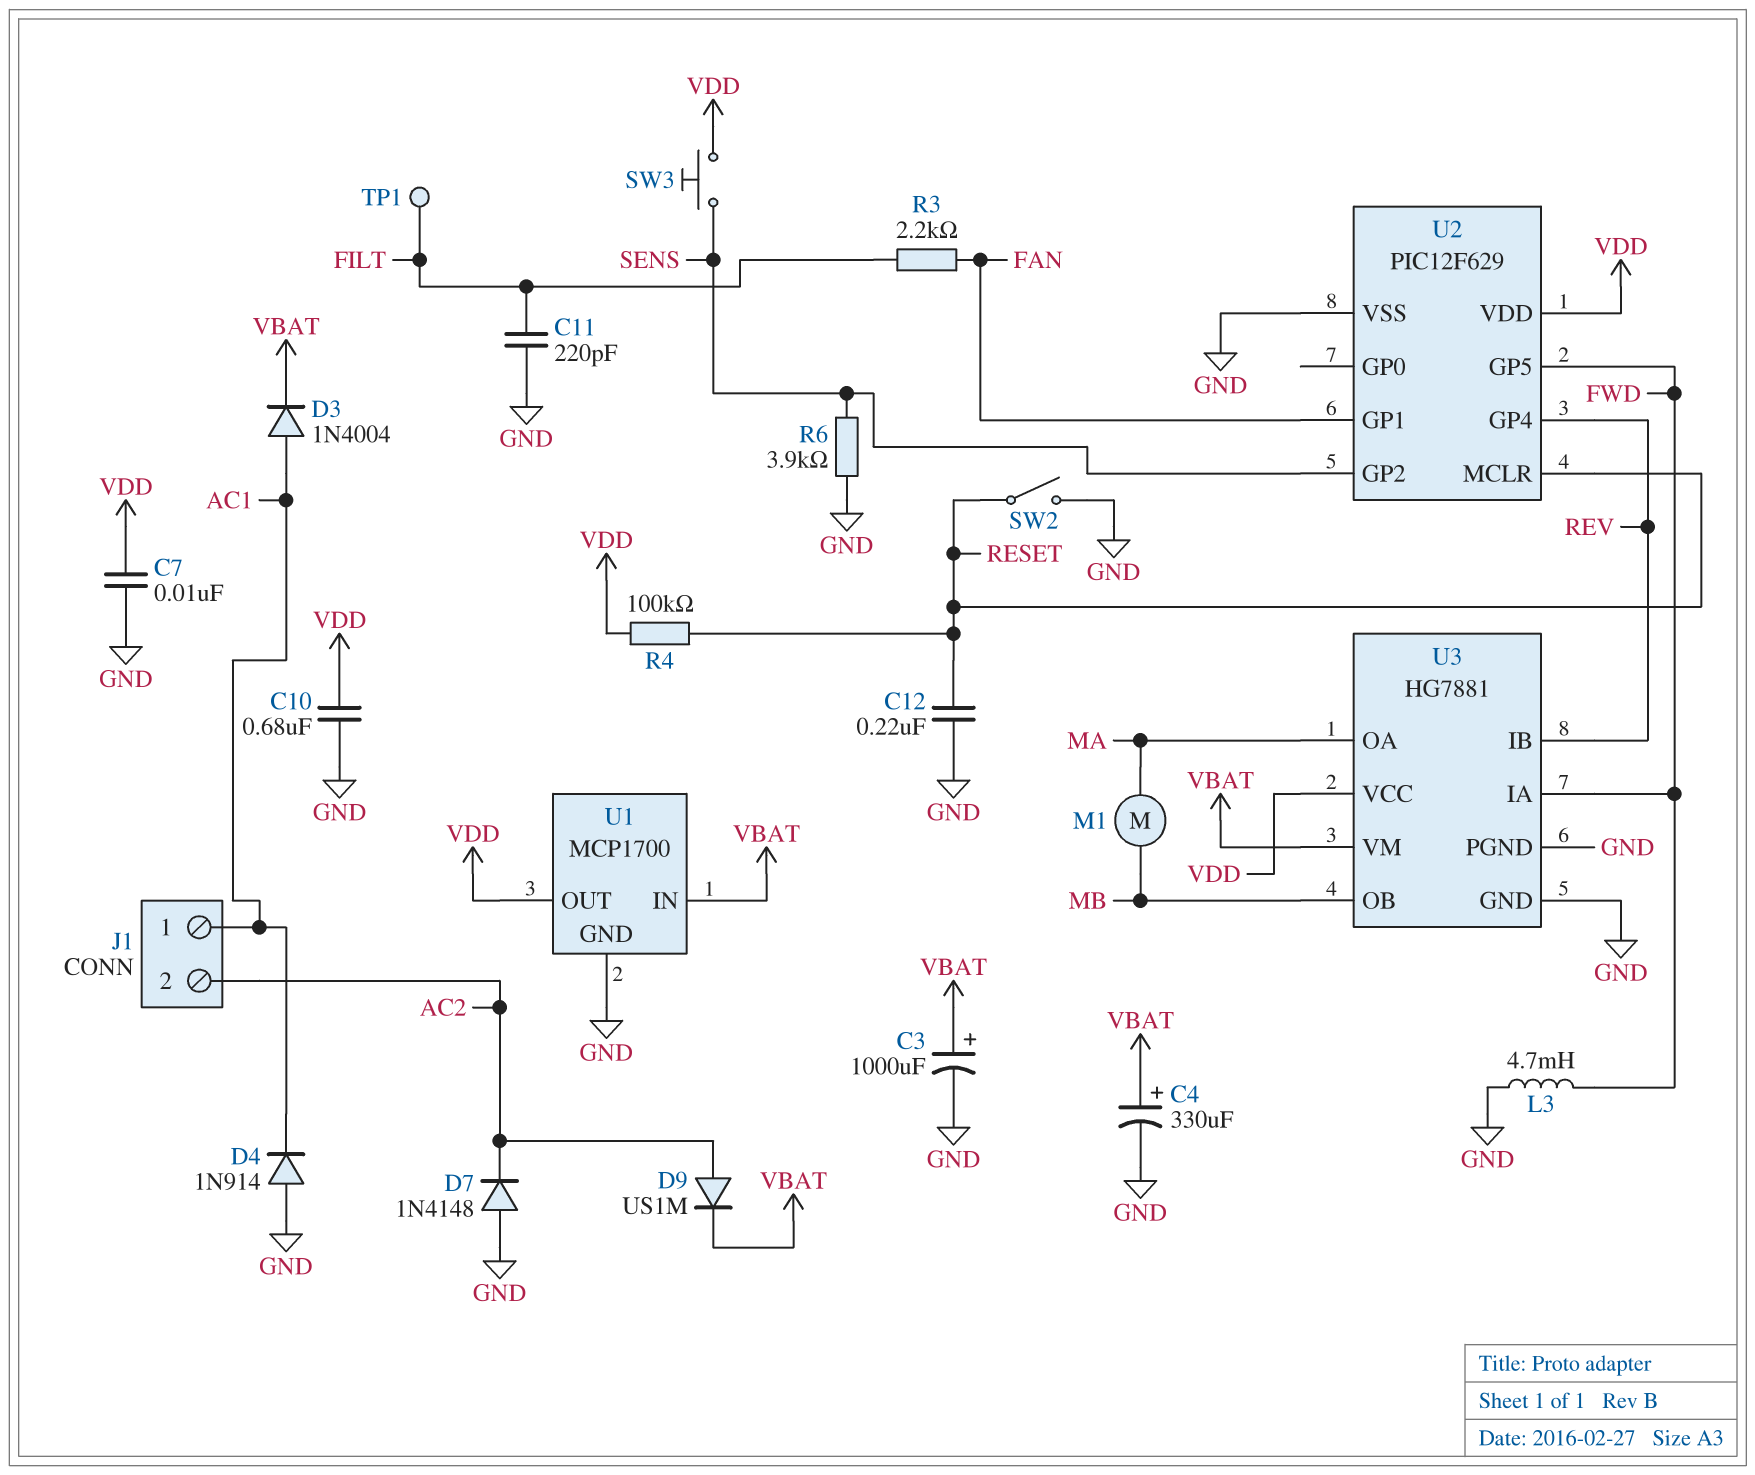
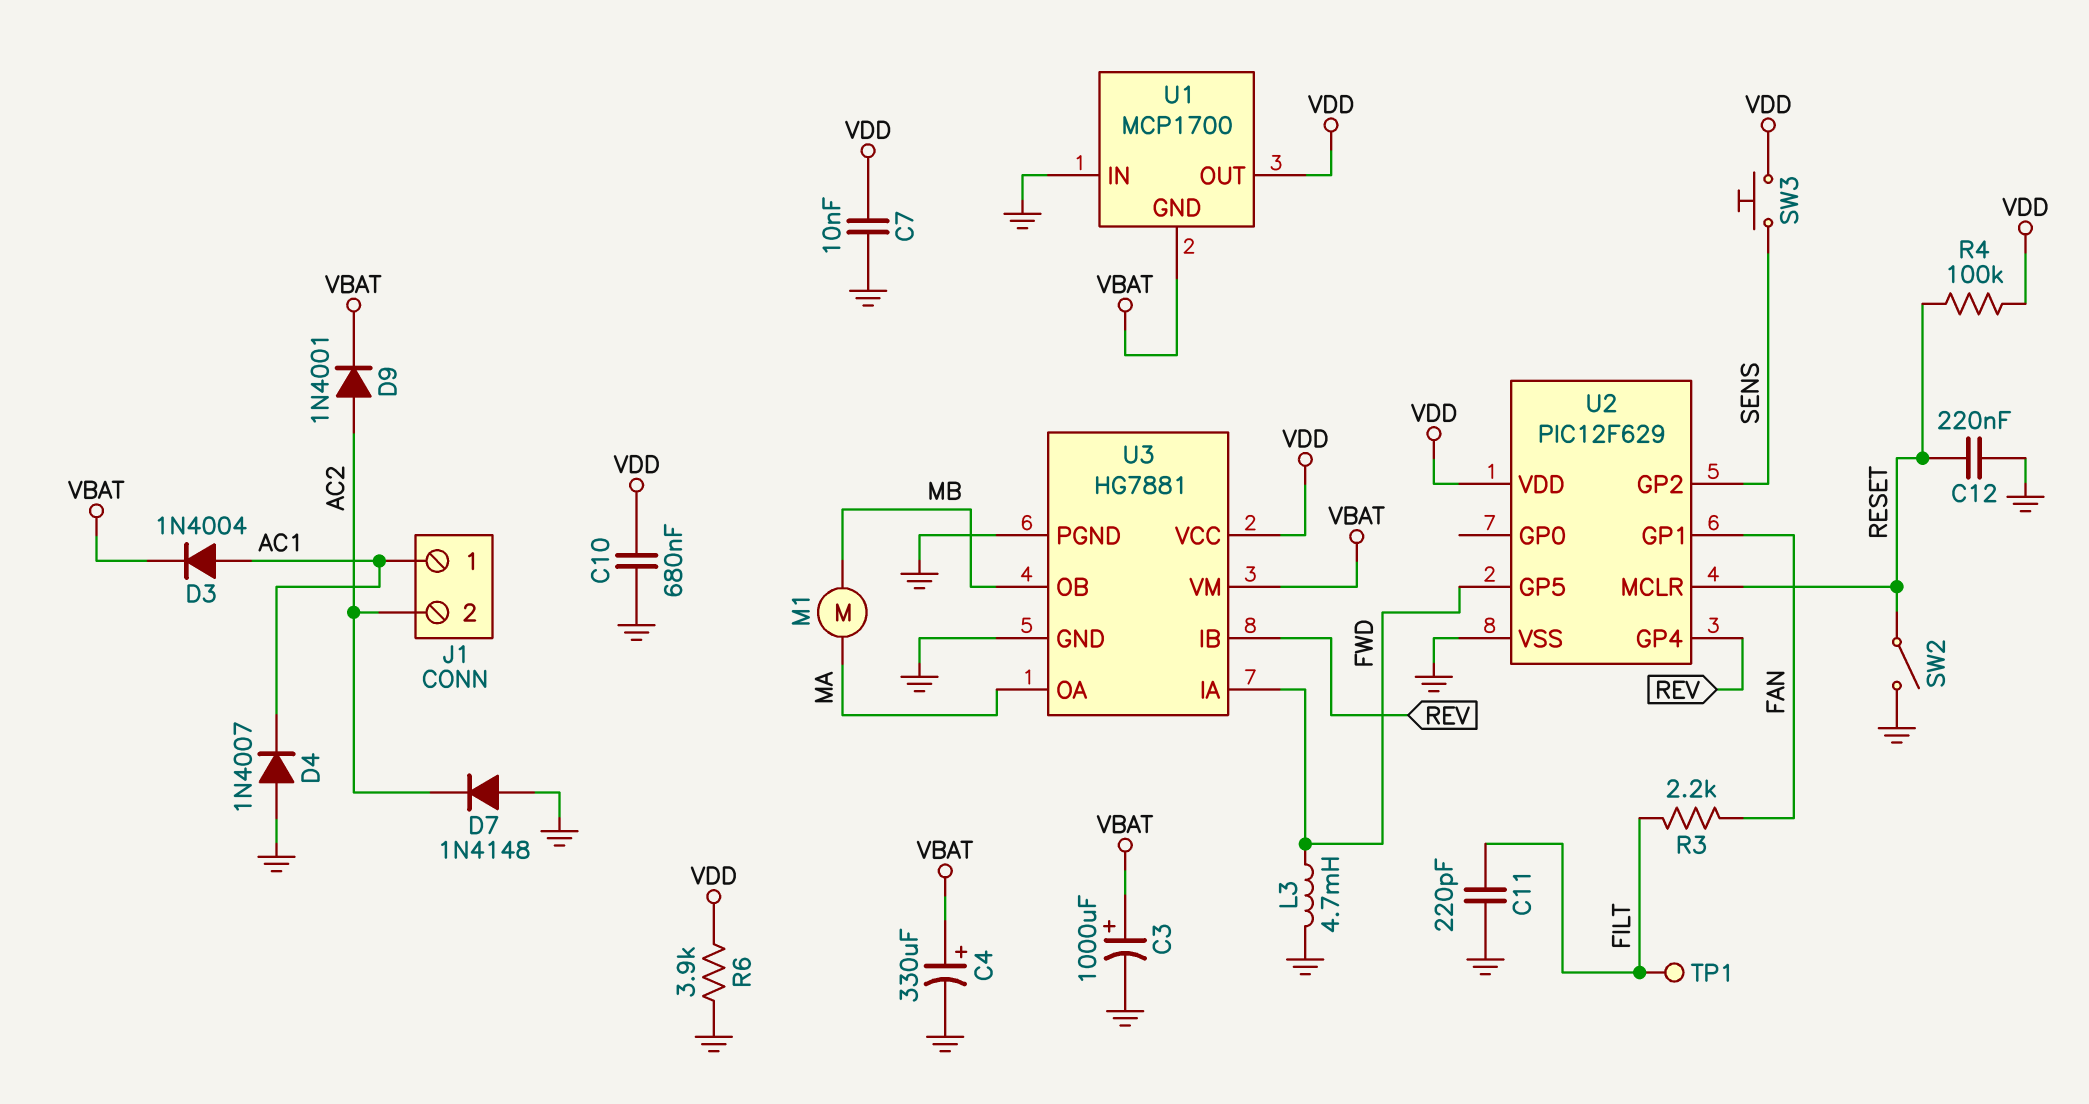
D4: diode 1N914 (A GND, K AC1) -> diode 1N4007 (A GND, K AC1)
D9: diode US1M (A AC2, K VBAT) -> diode 1N4001 (A AC2, K VBAT)
R6: 3.9k (GND, SENS) -> 3.9k (GND, VDD)
U1 pin GND: GND -> VBAT
U1 pin IN: VBAT -> GND

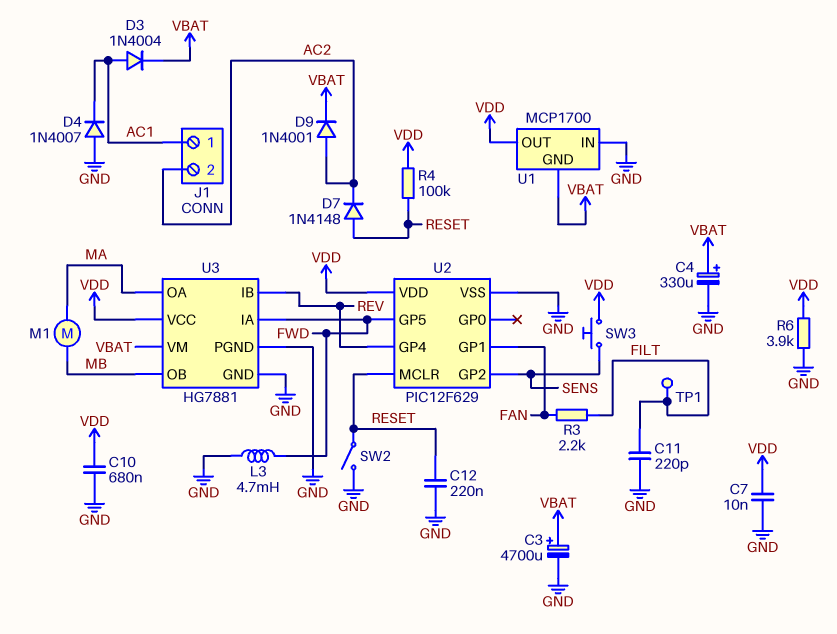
C3: 1000uF (plus VBAT, minus GND) -> 4700uF (plus VBAT, minus GND)
D7: diode 1N4148 (A GND, K AC2) -> diode 1N4148 (A RESET, K AC2)

